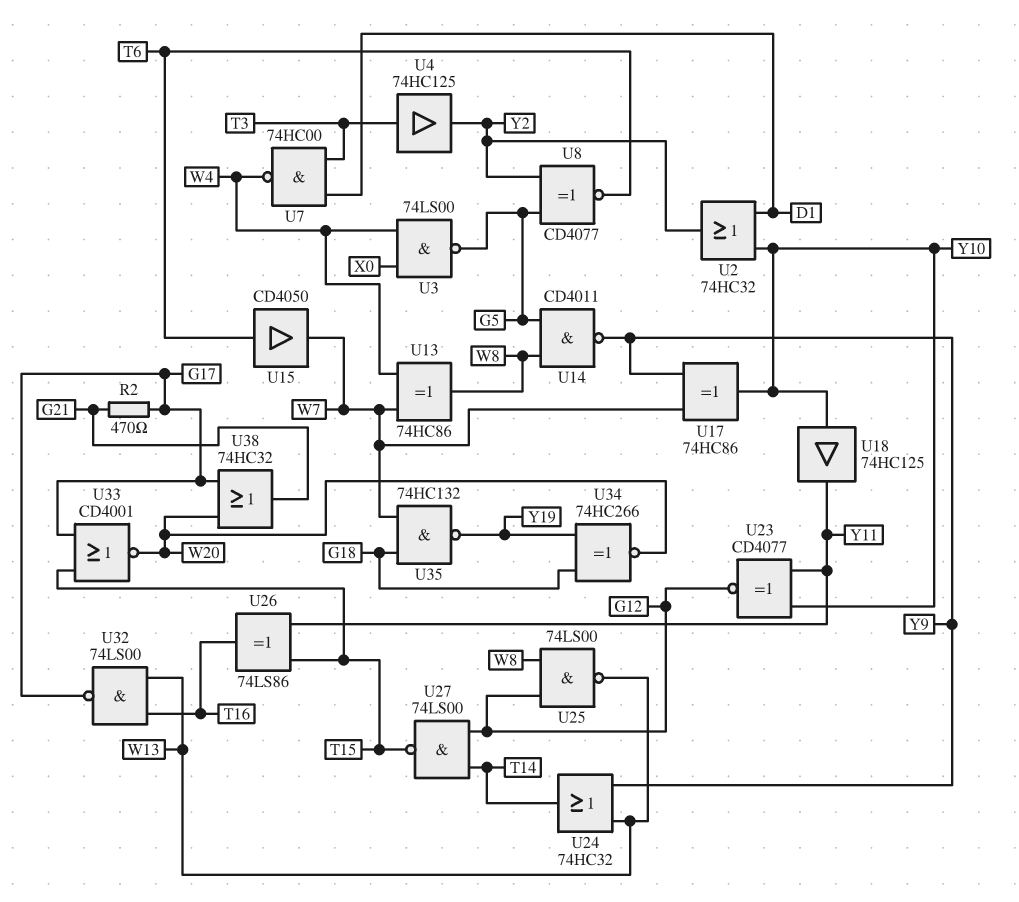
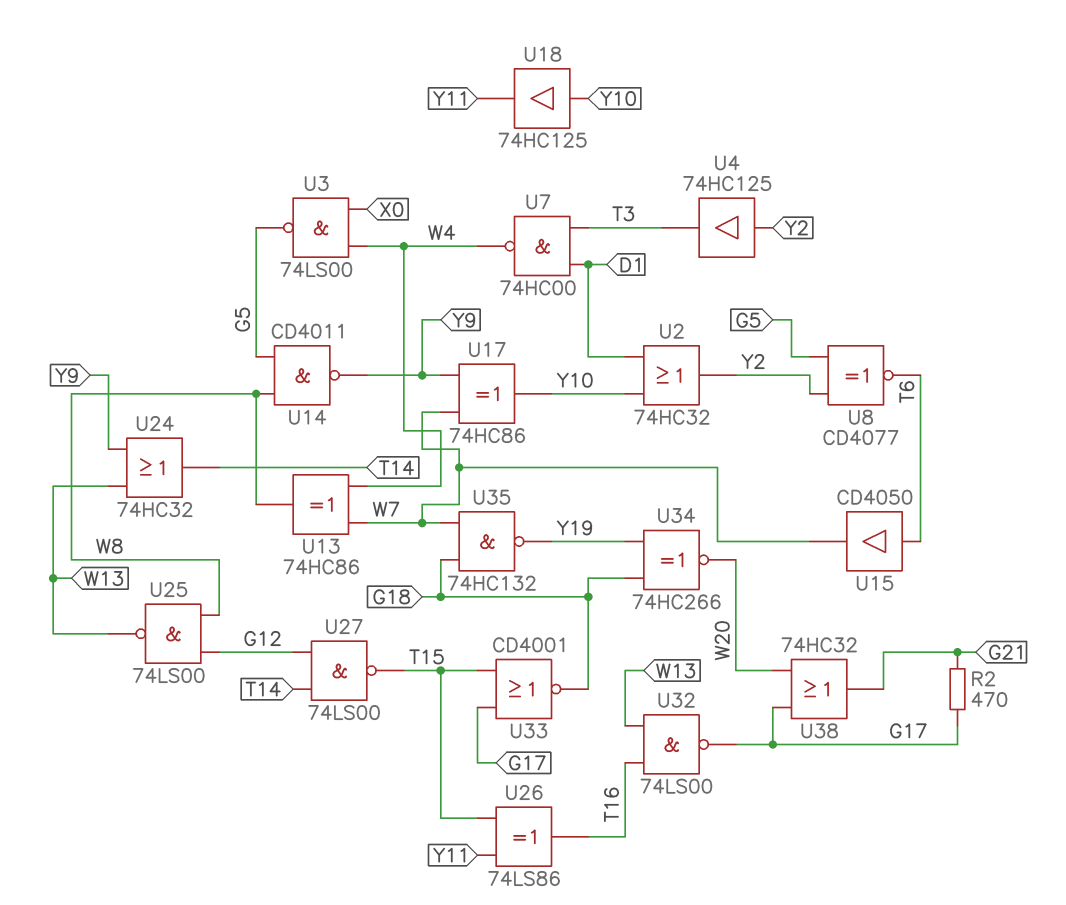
U4: buffer 74HC125 (in T3, out Y2) -> buffer 74HC125 (in Y2, out T3)
U23: XNOR CD4077 (in Y10, in Y11, out G12) -> none
U33: NOR CD4001 (in G17, in T15, out W20) -> NOR CD4001 (in G17, in T15, out G18)

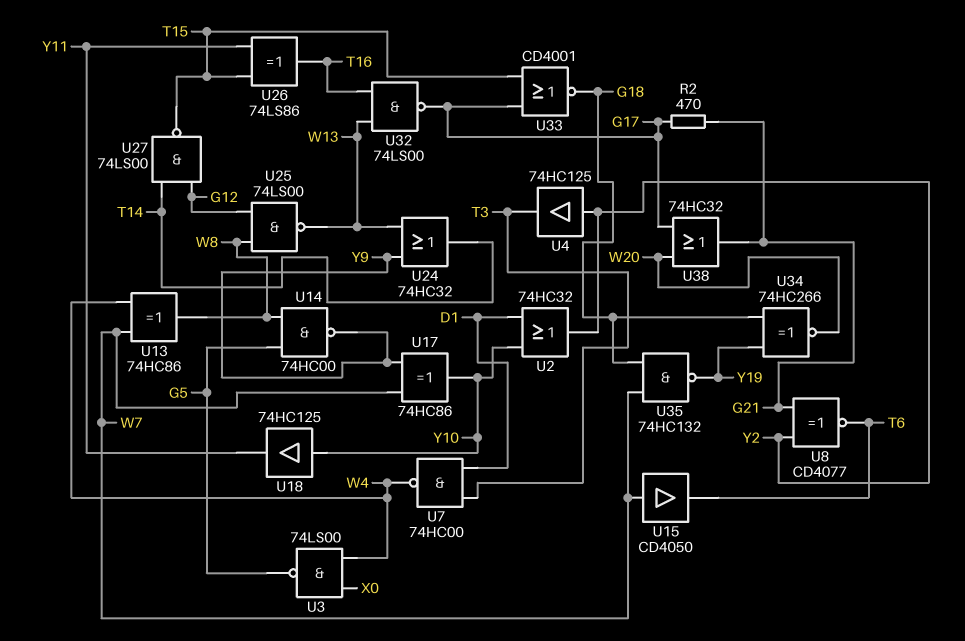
U8: XNOR CD4077 (in G5, in Y2, out T6) -> XNOR CD4077 (in G21, in Y2, out T6)
U14: NAND CD4011 (in G5, in W8, out Y9) -> NAND 74HC00 (in G5, in W8, out Y9)
U15: buffer CD4050 (in T6, out W7) -> buffer CD4050 (in W7, out T6)

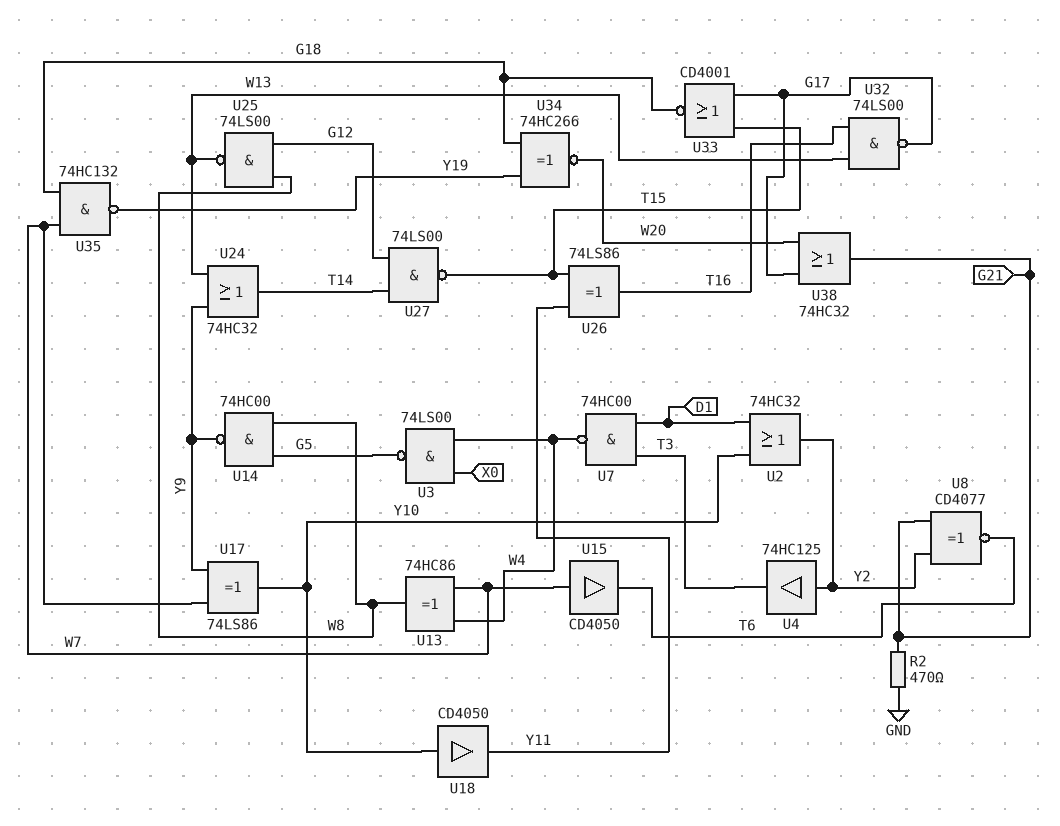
R2: 470 (G17, G21) -> 470 (G21, GND)
U17: XOR 74HC86 (in W7, in Y9, out Y10) -> XOR 74LS86 (in W7, in Y9, out Y10)
U18: buffer 74HC125 (in Y10, out Y11) -> buffer CD4050 (in Y10, out Y11)

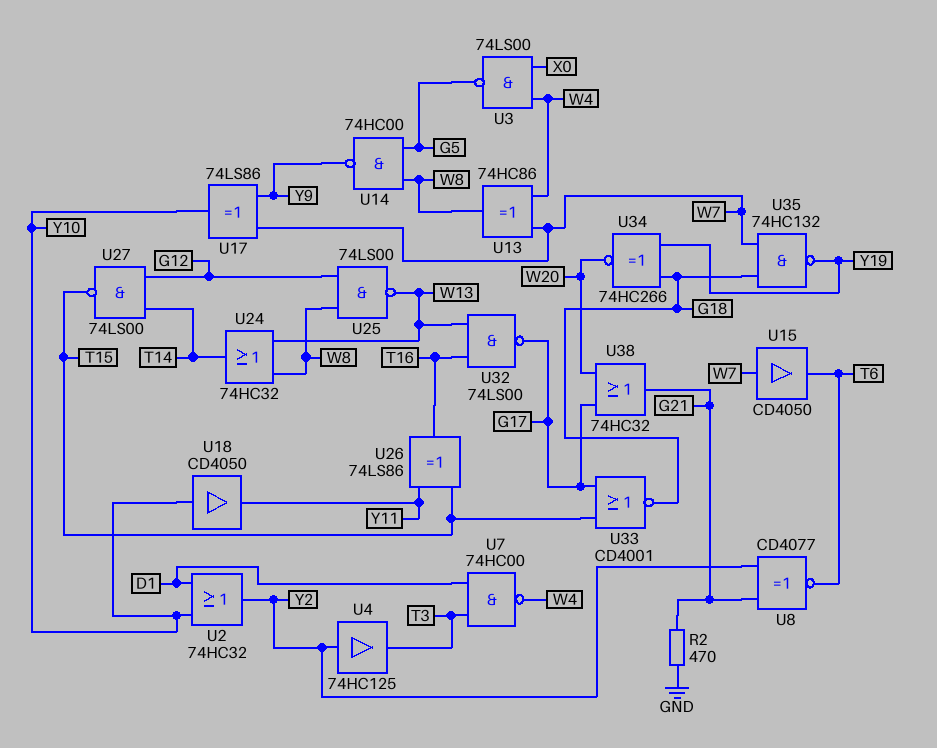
U24: OR 74HC32 (in W13, in Y9, out T14) -> OR 74HC32 (in W8, in W13, out T14)

